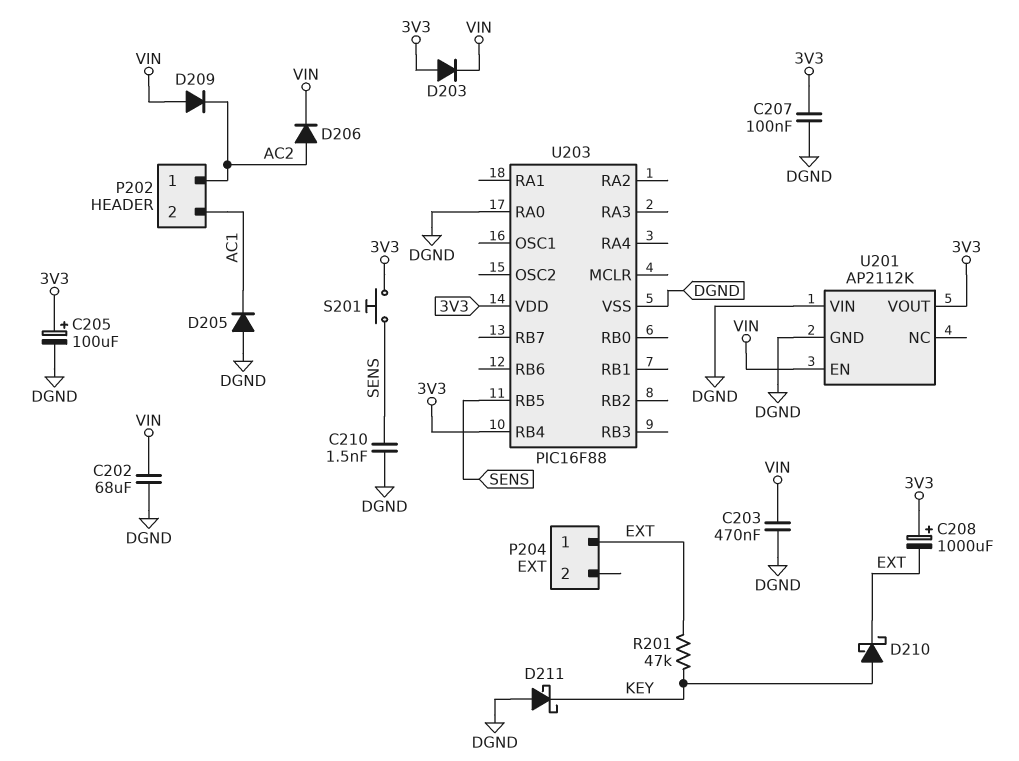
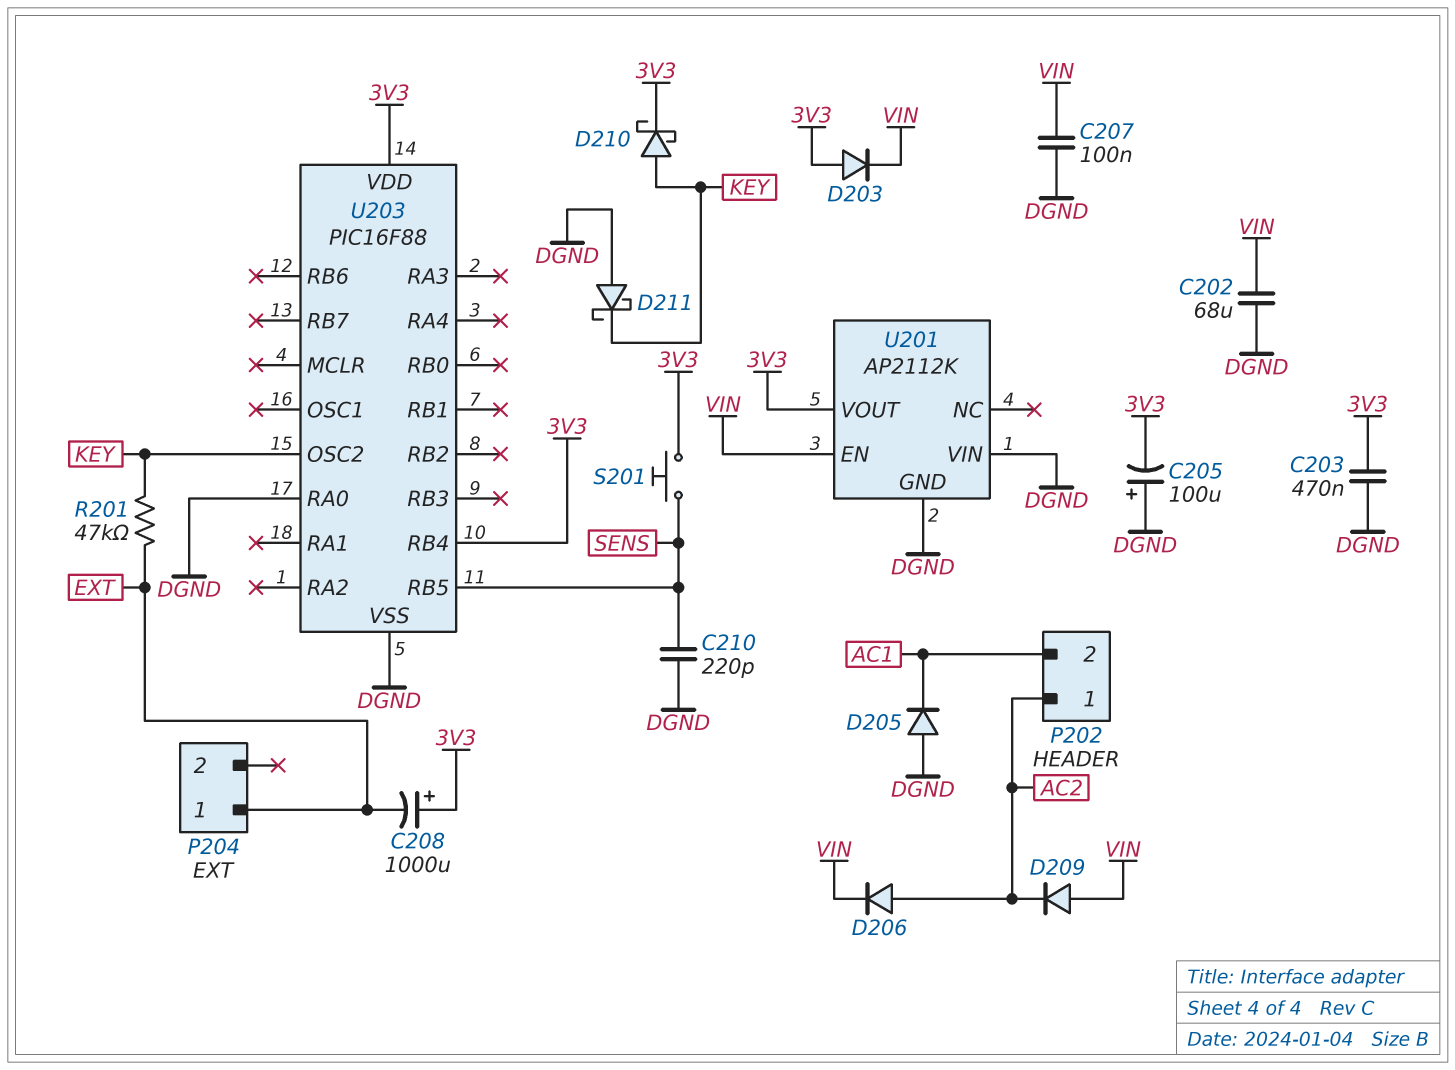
C203: 470nF (DGND, VIN) -> 470nF (3V3, DGND)
C205: 100uF (plus 3V3, minus DGND) -> 100uF (plus DGND, minus 3V3)
C207: 100nF (3V3, DGND) -> 100nF (DGND, VIN)
C210: 1.5nF (DGND, SENS) -> 220pF (DGND, SENS)
D210: schottky (A KEY, K EXT) -> schottky (A KEY, K 3V3)
U203 pin OSC2: none -> KEY

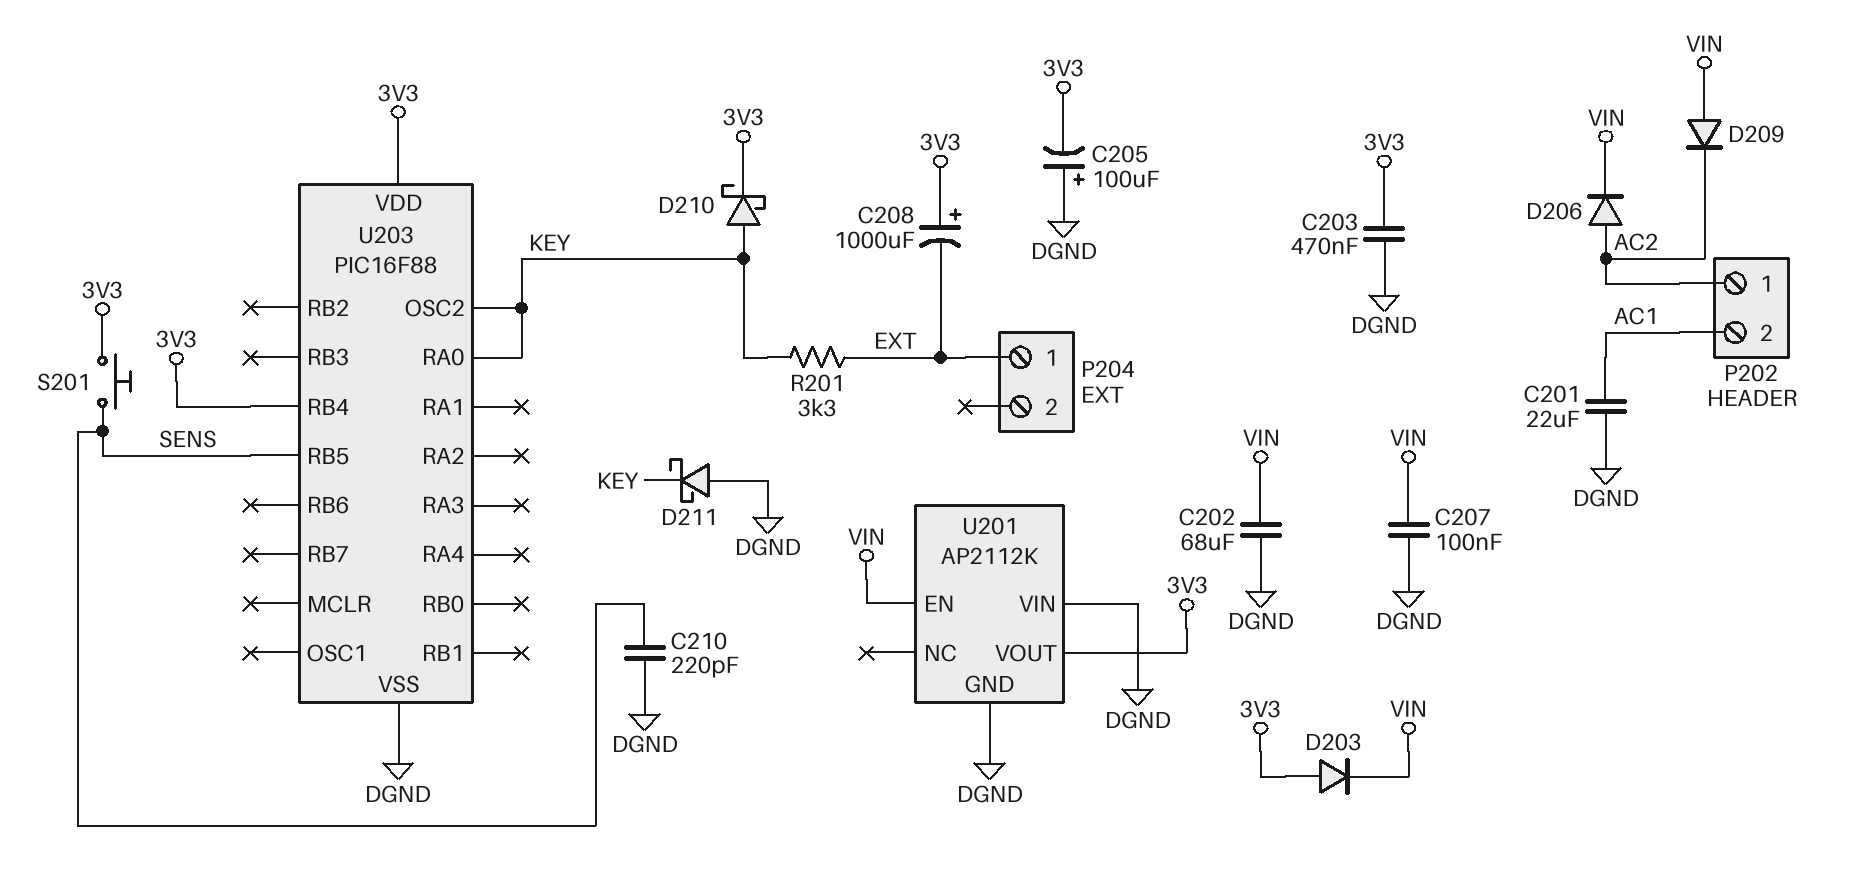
C201: none -> 22uF (AC1, DGND)
D205: diode (A DGND, K AC1) -> none
R201: 47k (EXT, KEY) -> 3.3k (EXT, KEY)
U203 pin RA0: DGND -> KEY

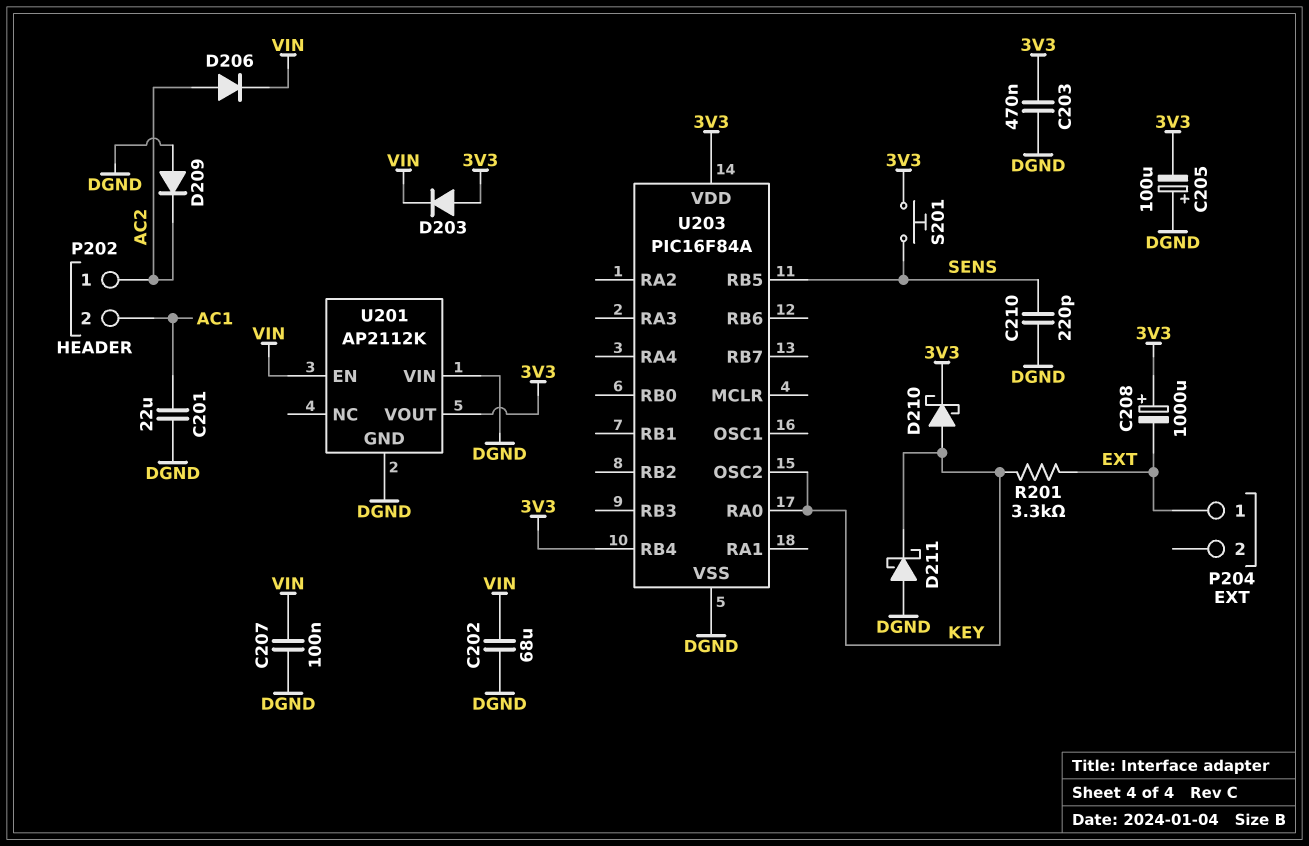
D209: diode (A VIN, K AC2) -> diode (A DGND, K AC2)
U203: PIC16F88 -> PIC16F84A

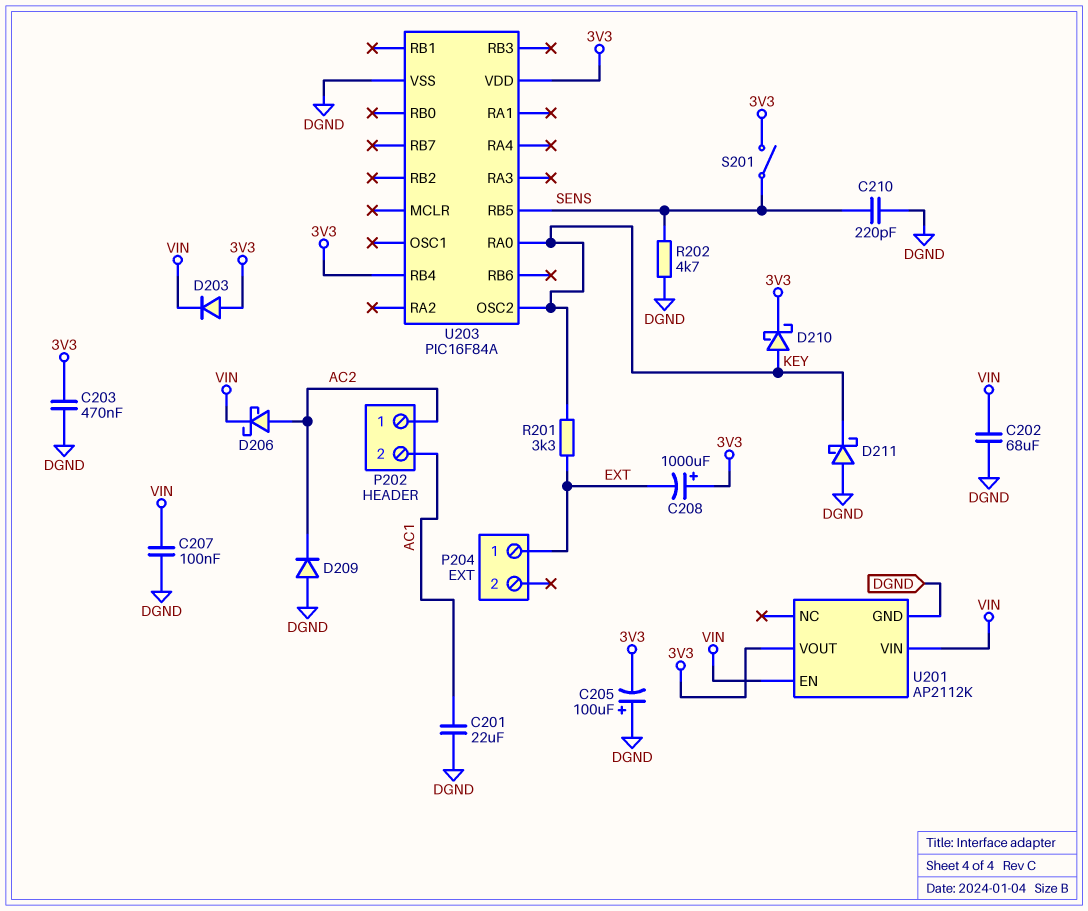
D206: diode (A AC2, K VIN) -> schottky (A AC2, K VIN)
R202: none -> 4.7k (DGND, SENS)
S201: button (3V3, SENS) -> switch (3V3, SENS)
U201 pin VIN: DGND -> VIN

